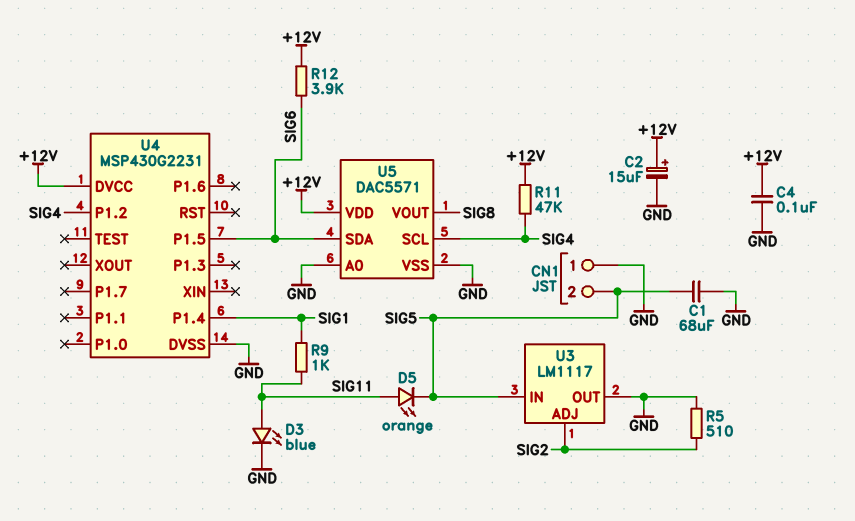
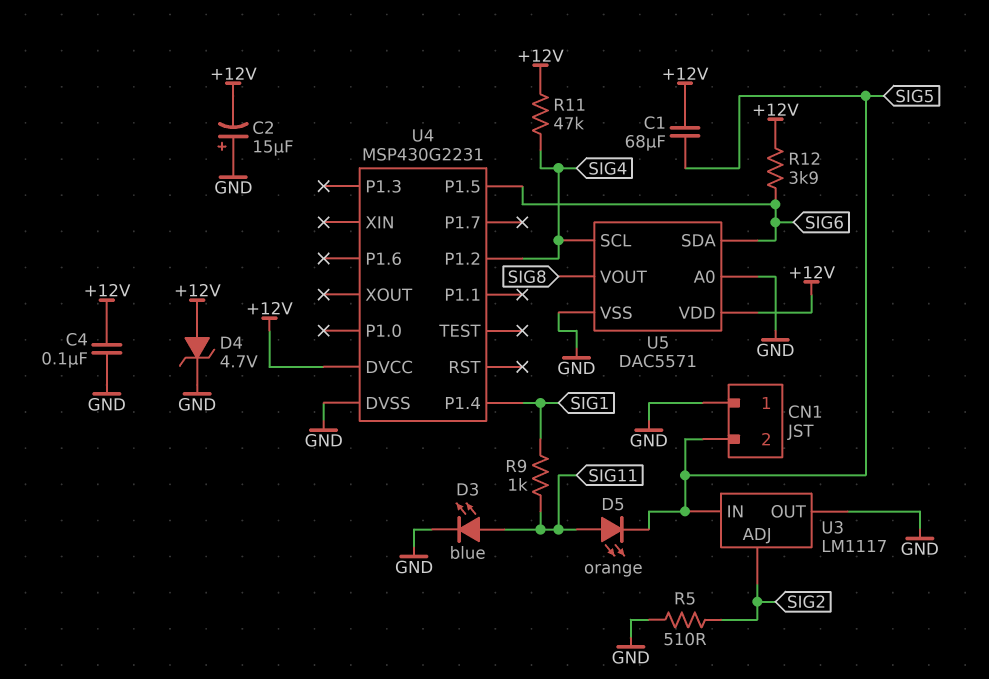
C1: 68uF (GND, SIG5) -> 68uF (+12V, SIG5)
C2: 15uF (plus +12V, minus GND) -> 15uF (plus GND, minus +12V)
D4: none -> zener 4.7V (A +12V, K GND)

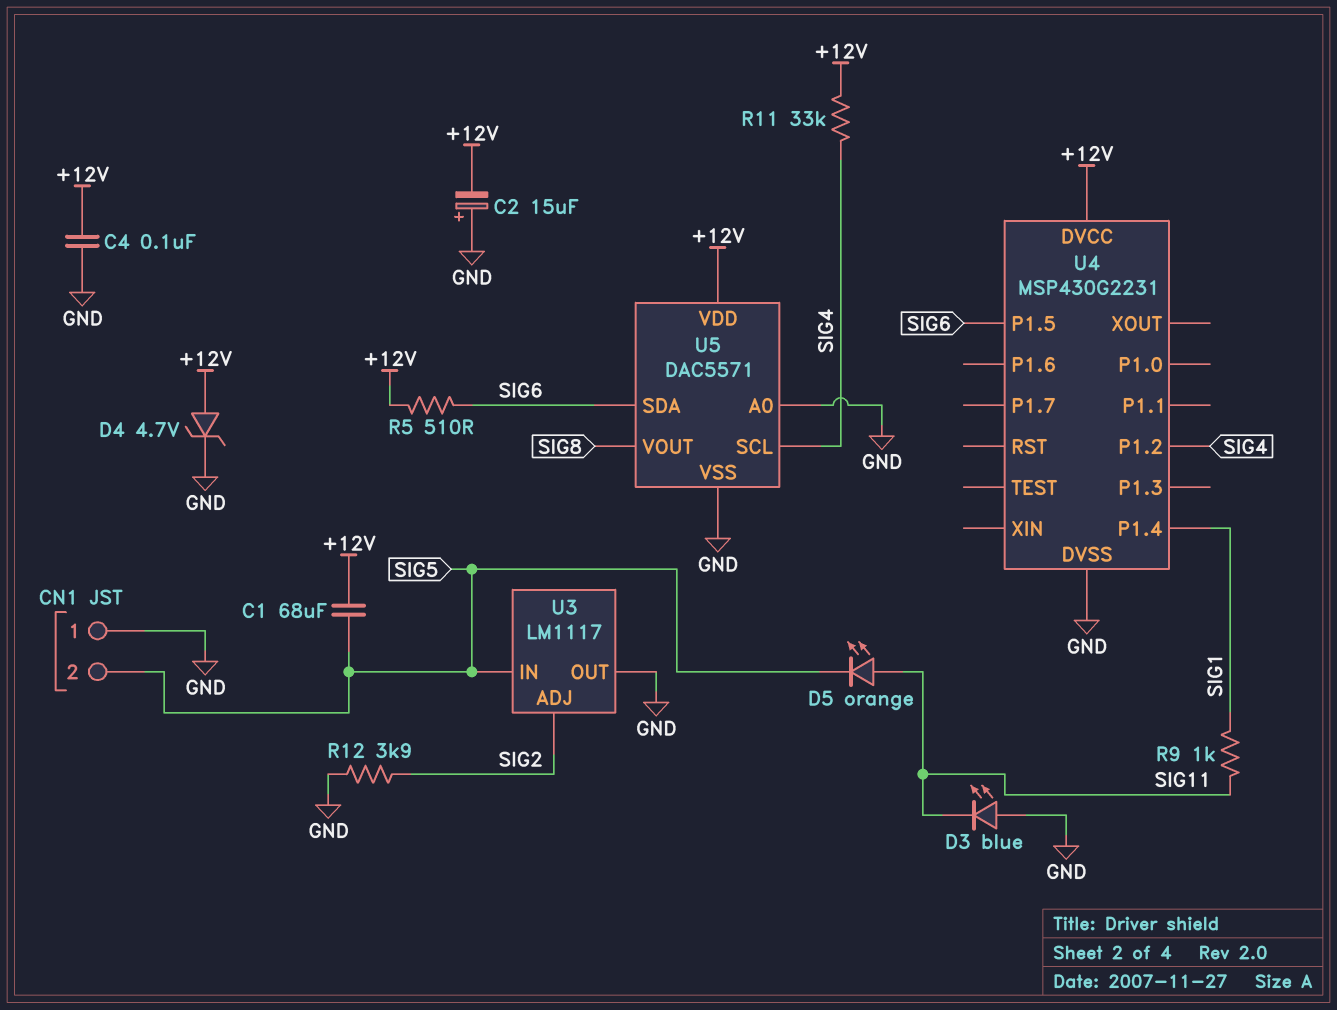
D3: LED blue (A SIG11, K GND) -> LED blue (A GND, K SIG11)
R5: 510 (GND, SIG2) -> 510 (+12V, SIG6)
R11: 47k (+12V, SIG4) -> 33k (+12V, SIG4)
R12: 3.9k (+12V, SIG6) -> 3.9k (GND, SIG2)

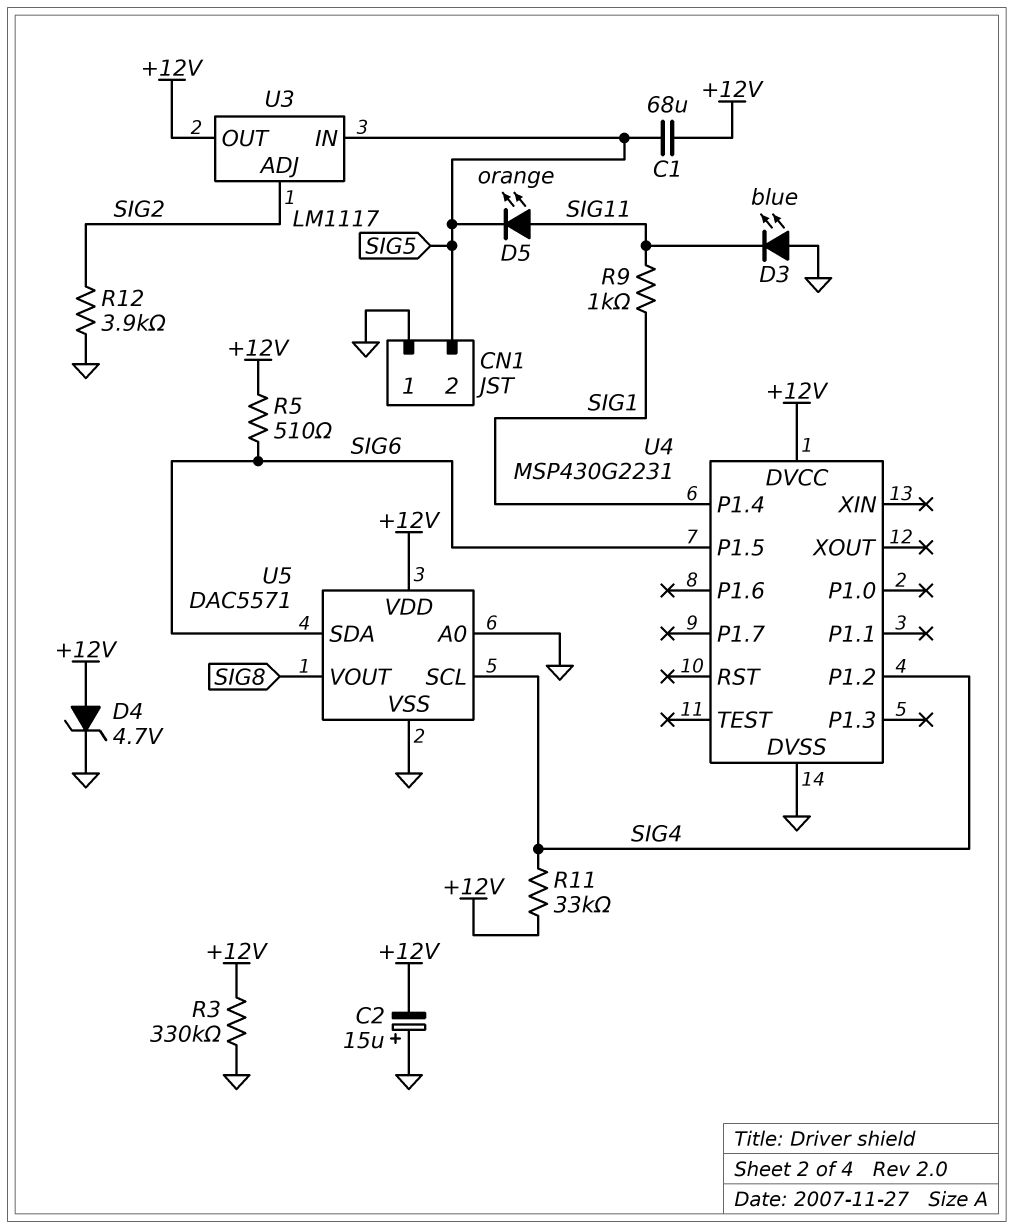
C4: 100nF (+12V, GND) -> none
R3: none -> 330k (+12V, GND)
U3 pin OUT: GND -> +12V

